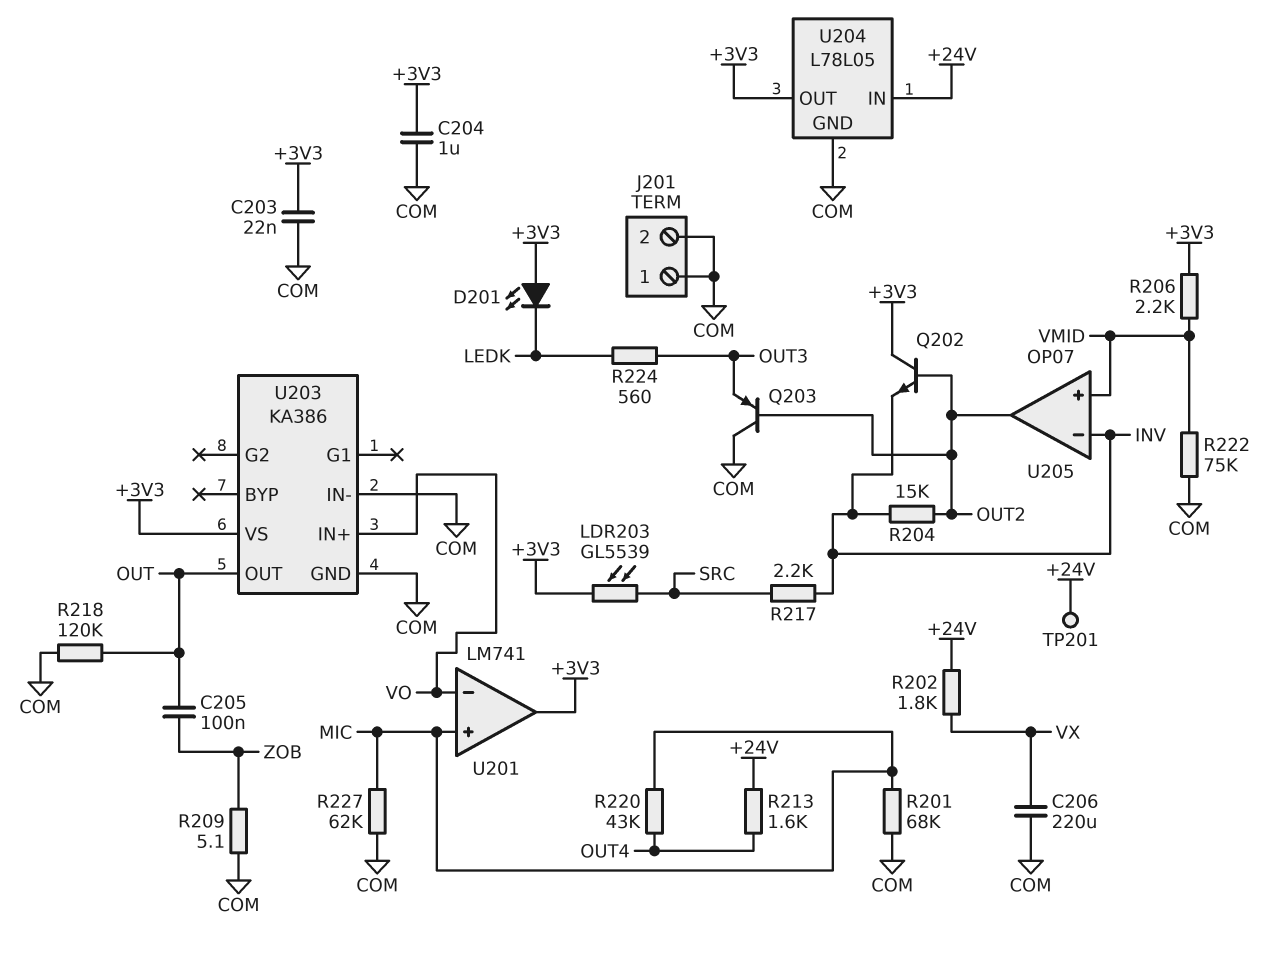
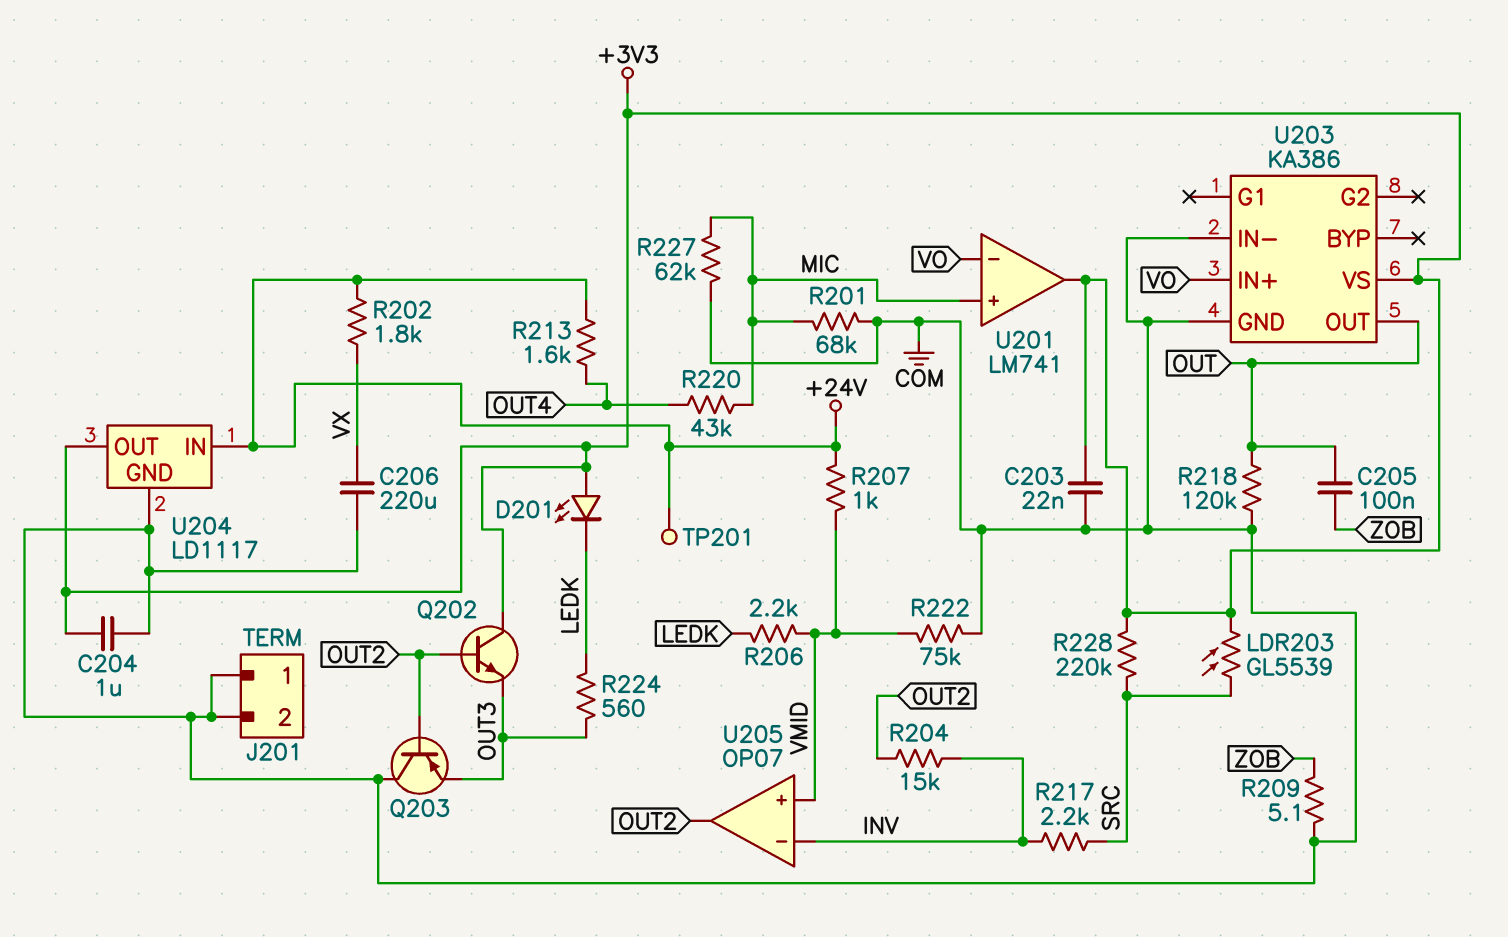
Q202: NPN (B OUT2, C +3V3, E INV) -> NPN (B OUT2, C +3V3, E OUT3)
R206: 2.2k (+3V3, VMID) -> 2.2k (LEDK, VMID)
R207: none -> 1k (+24V, VMID)
R228: none -> 220k (+3V3, SRC)
U204: L78L05 -> LD1117

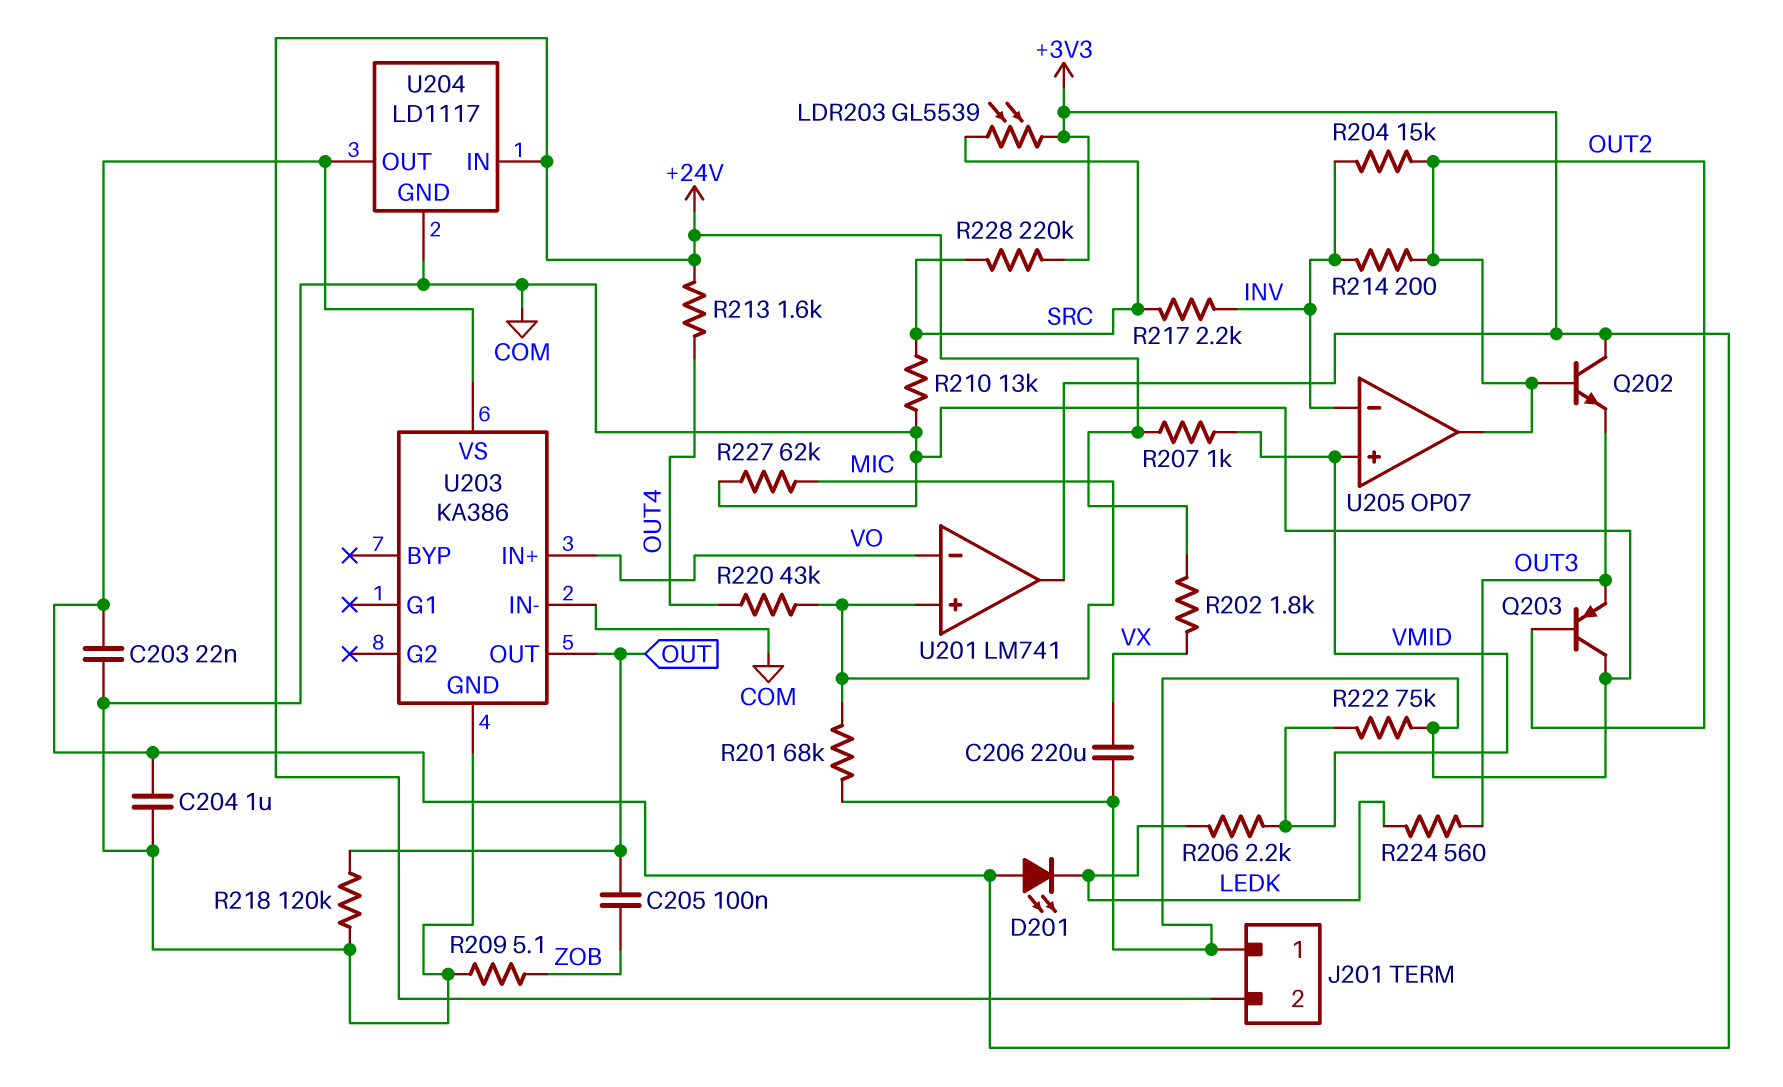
J201 pin 2: COM -> +24V
R210: none -> 13k (COM, SRC)
R214: none -> 200 (INV, OUT2)
TP201: test point (+24V) -> none

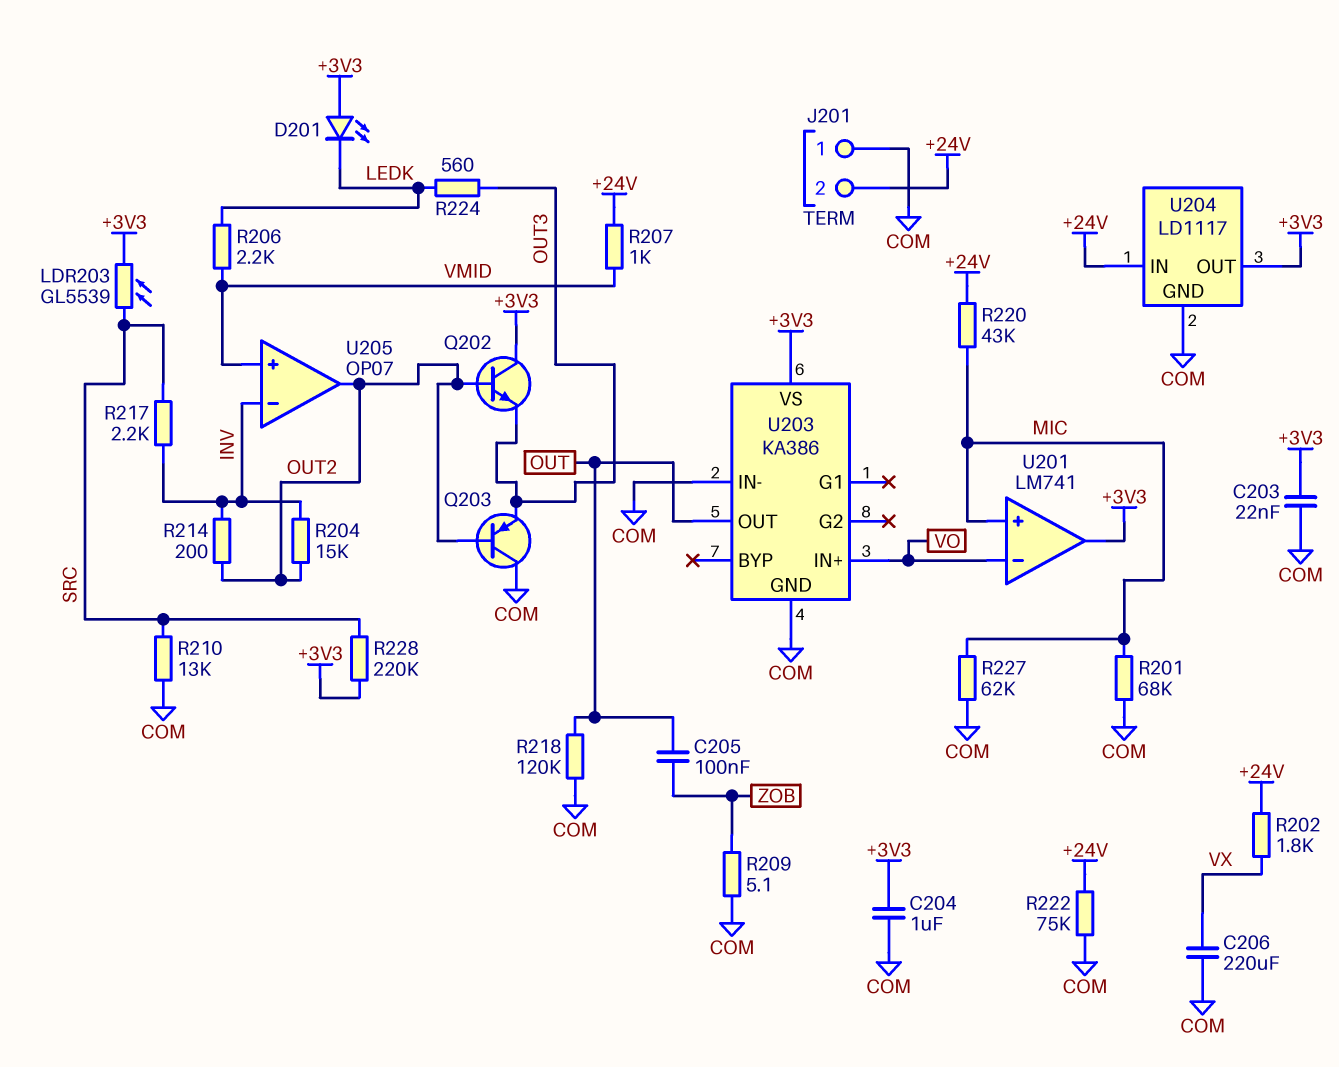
R213: 1.6k (+24V, OUT4) -> none
R220: 43k (MIC, OUT4) -> 43k (+24V, MIC)
R222: 75k (COM, VMID) -> 75k (+24V, COM)

